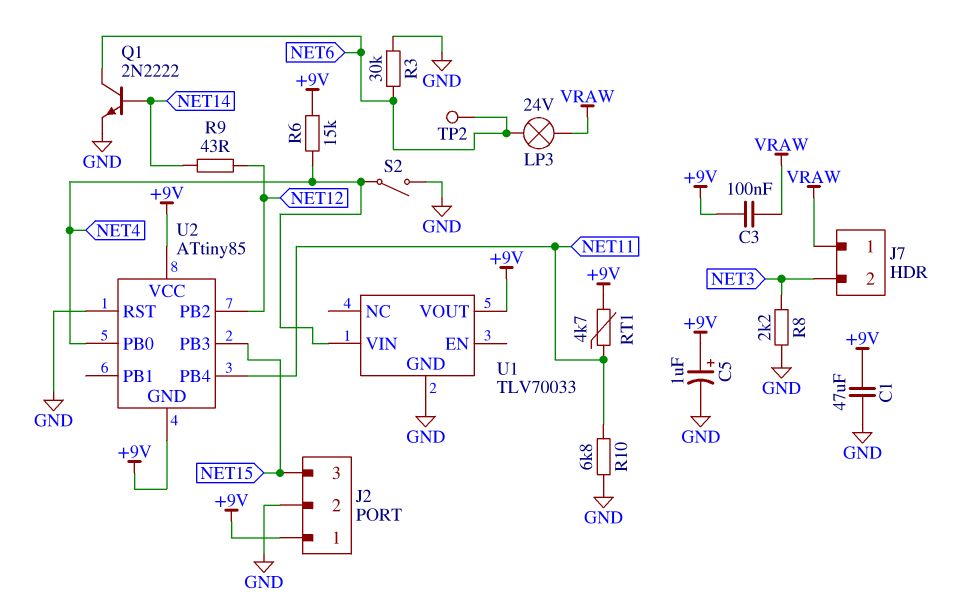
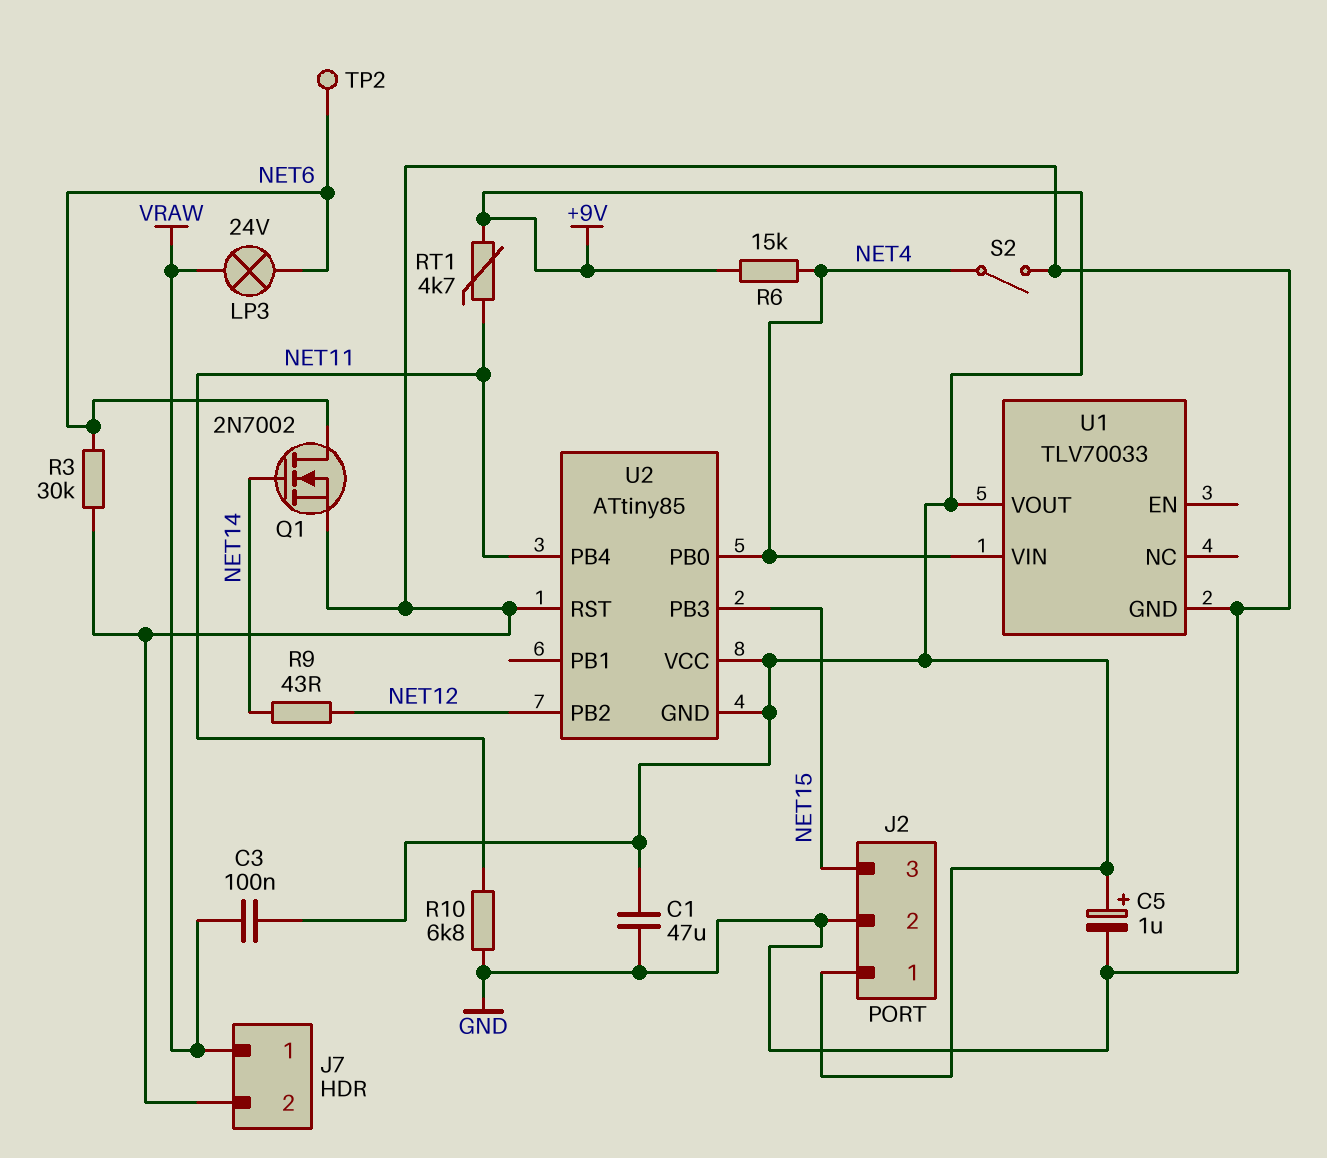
J7 pin 2: NET3 -> GND
Q1: NPN 2N2222 (B NET14, C NET6, E GND) -> NMOS 2N7002 (G NET14, D NET6, S GND)
R8: 2.2k (GND, NET3) -> none

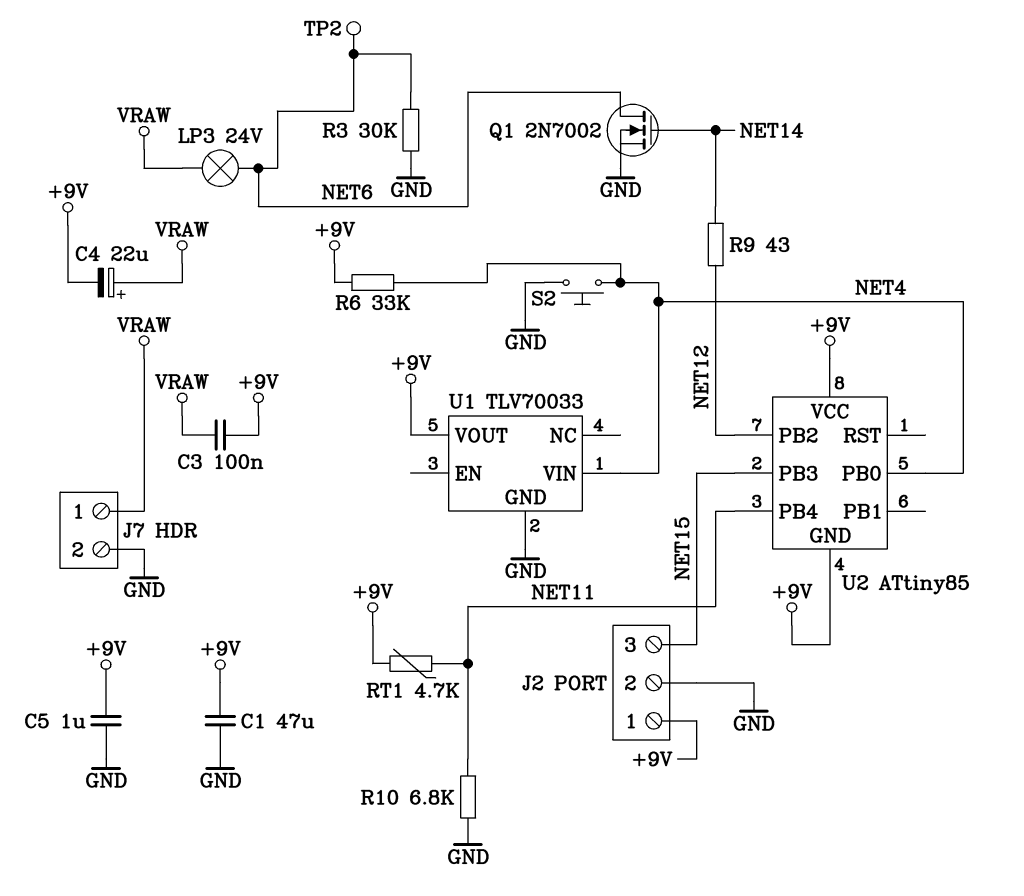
C4: none -> 22uF (plus VRAW, minus +9V)
C5: 1uF (plus +9V, minus GND) -> 1uF (+9V, GND)
R6: 15k (+9V, NET4) -> 33k (+9V, NET4)
S2: switch (GND, NET4) -> button (GND, NET4)
U2 pin RST: GND -> none

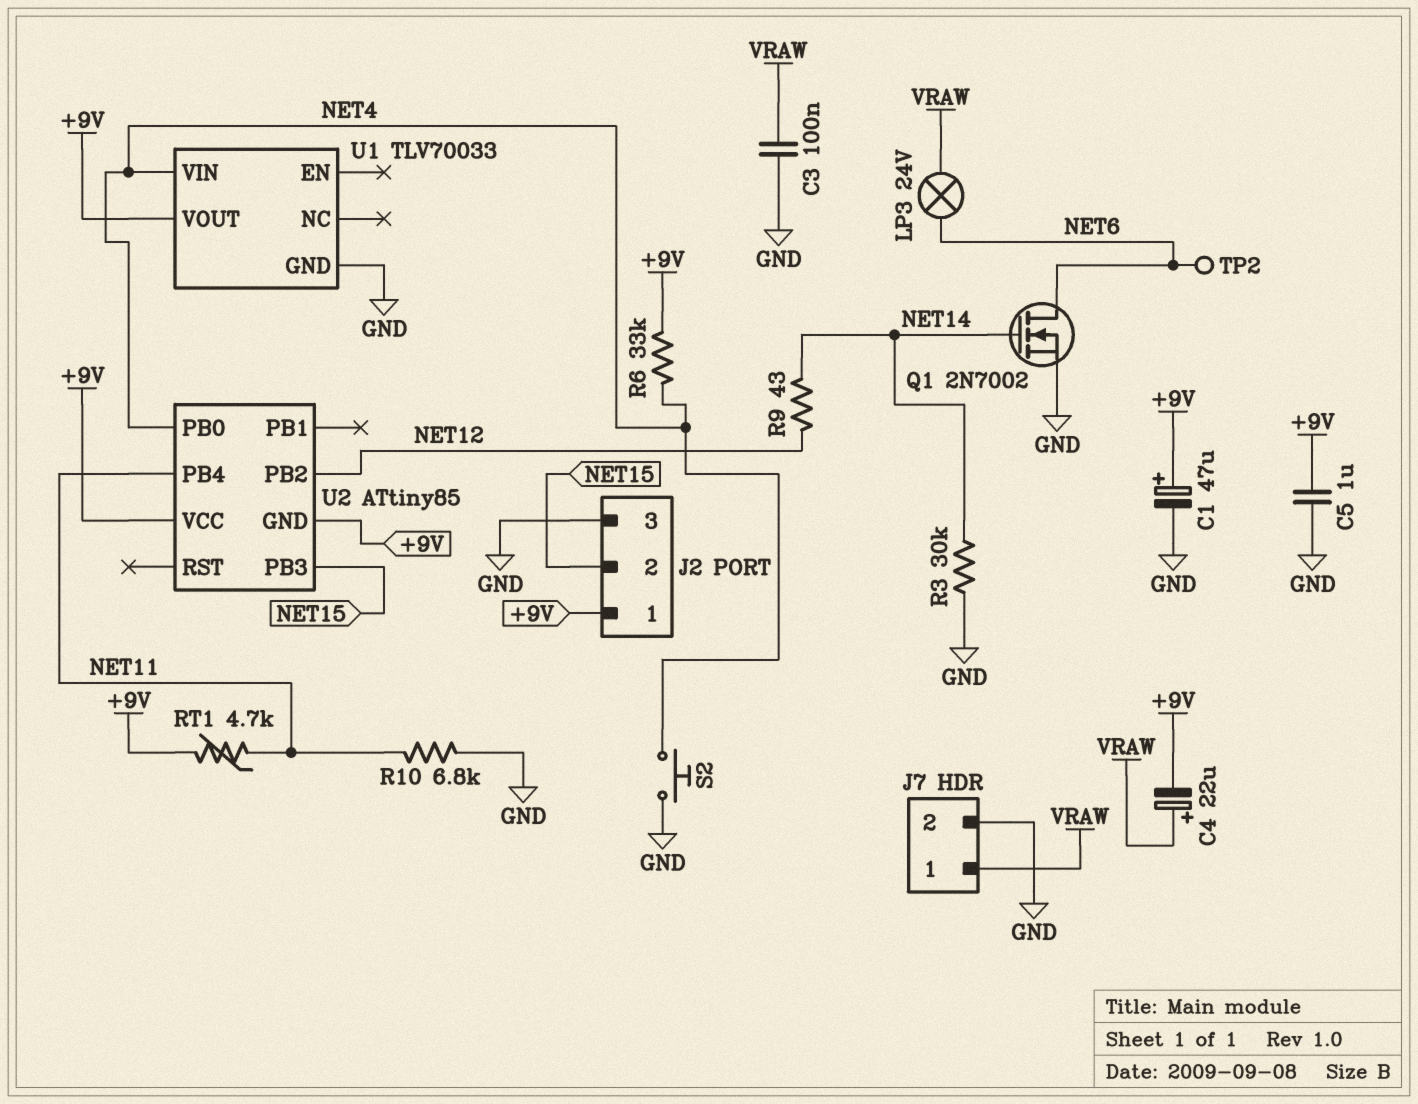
C1: 47uF (+9V, GND) -> 47uF (plus +9V, minus GND)
C3: 100nF (+9V, VRAW) -> 100nF (GND, VRAW)
J2 pin 2: GND -> NET15
J2 pin 3: NET15 -> GND
R3: 30k (GND, NET6) -> 30k (GND, NET14)

